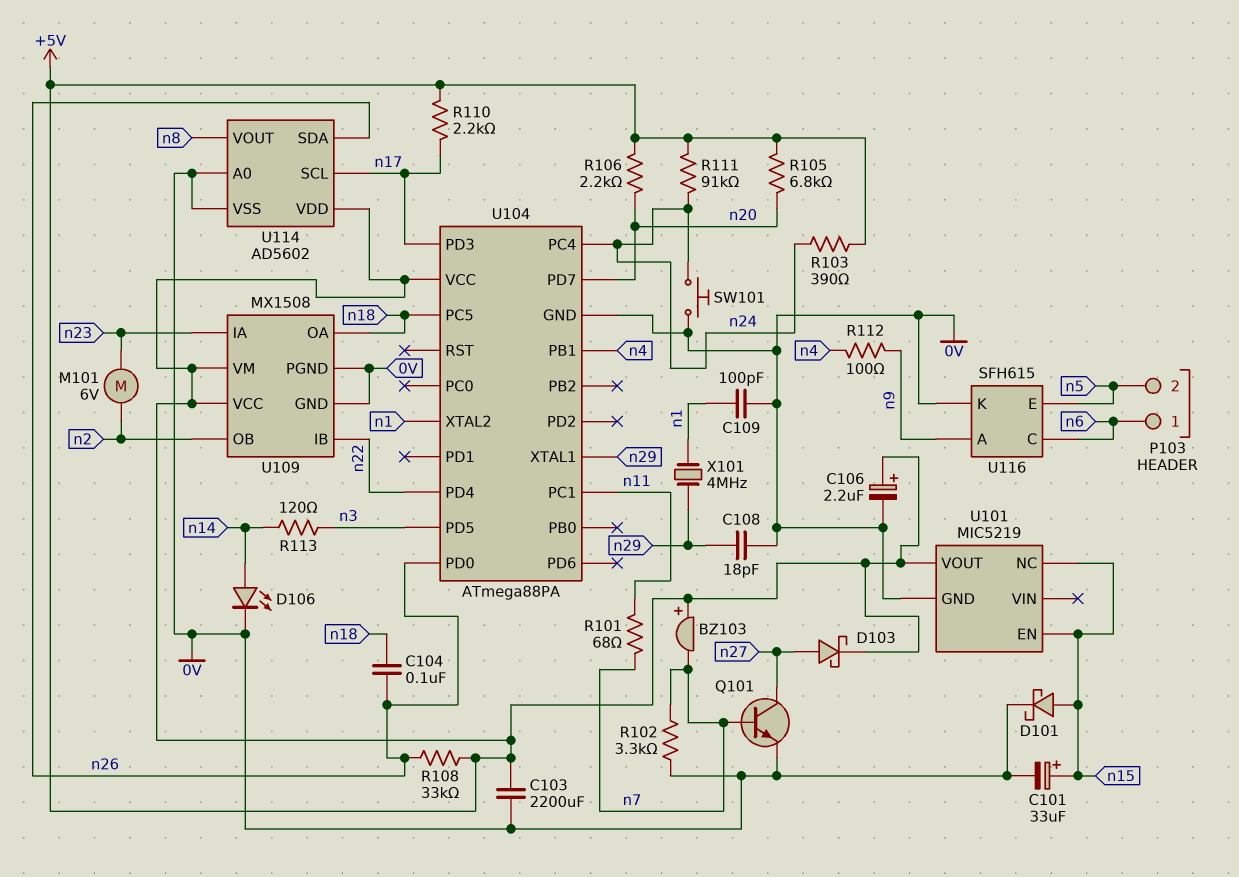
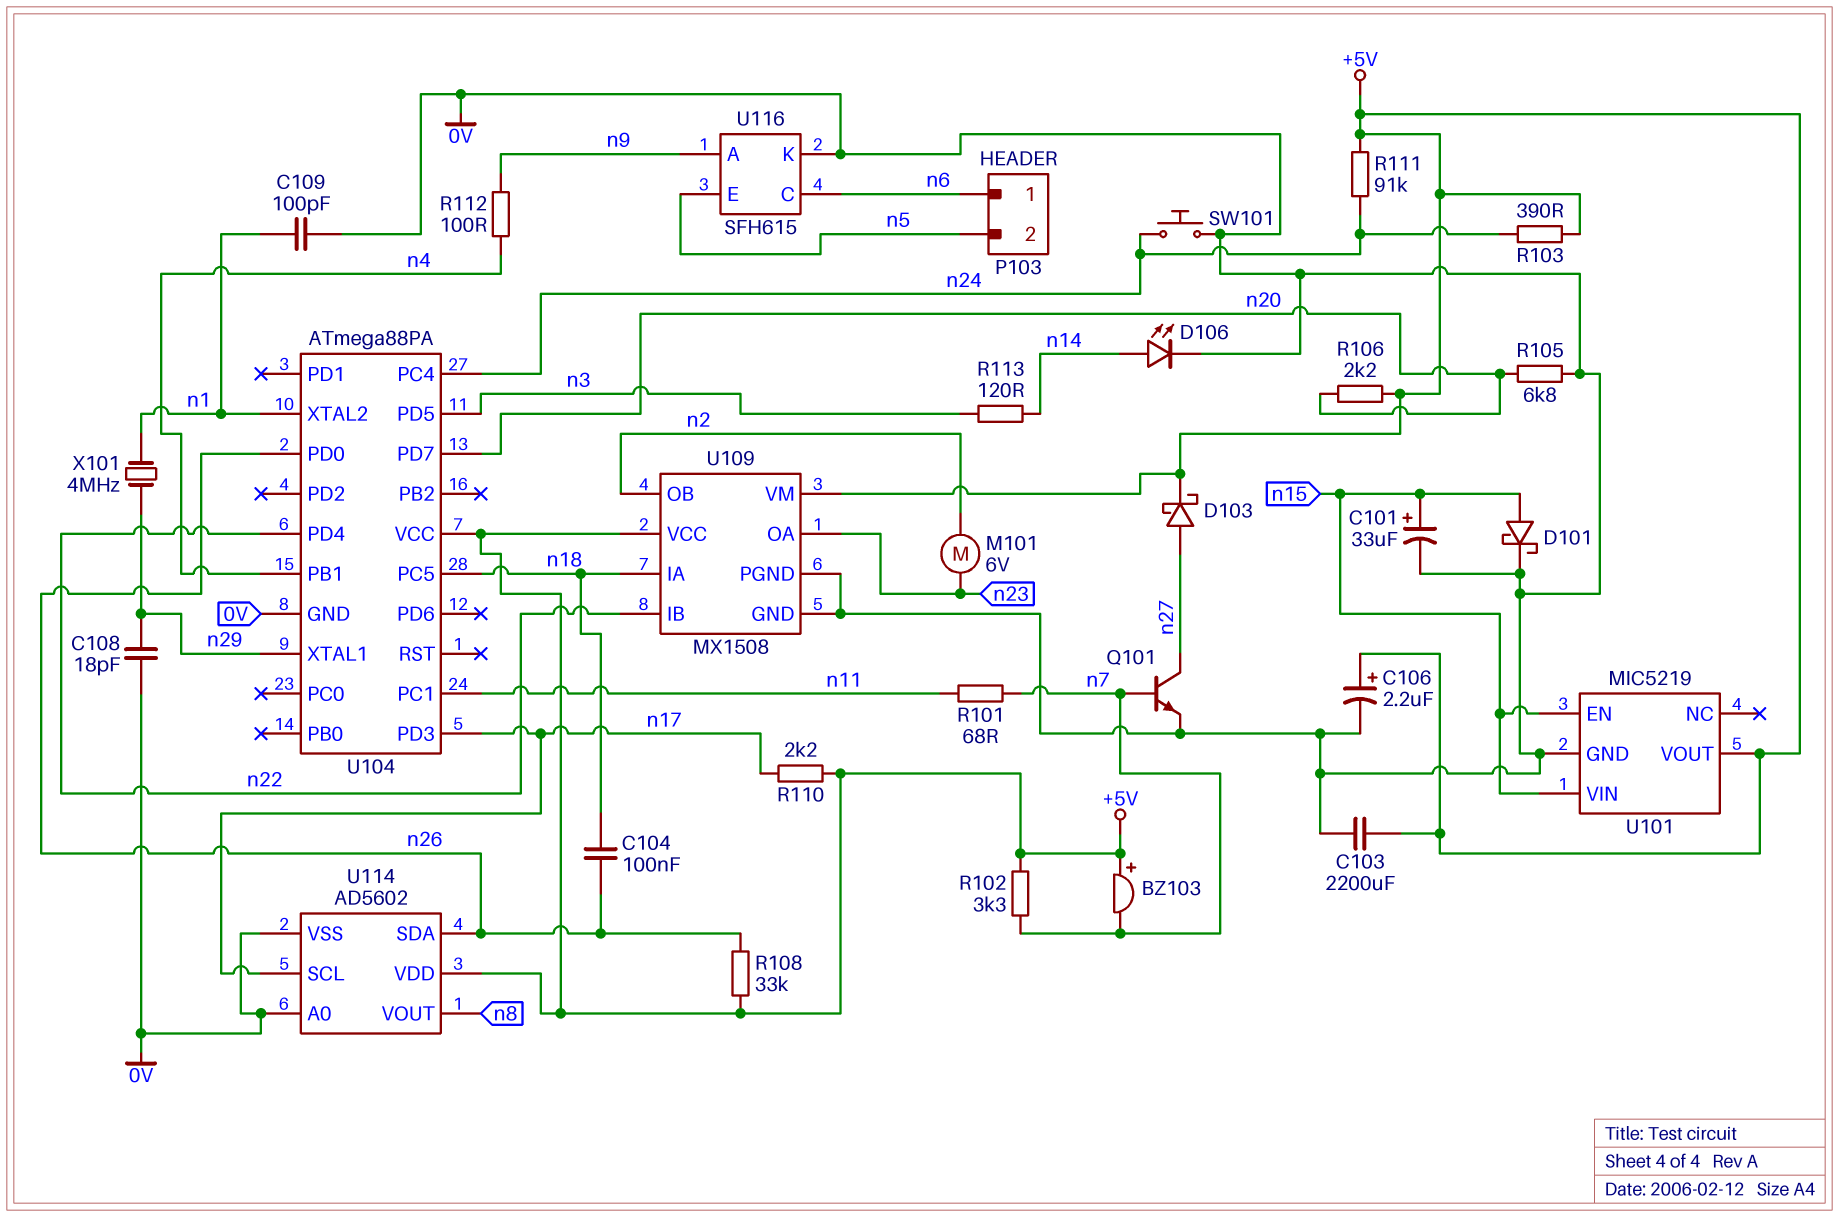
R102: 3.3k (0V, n7) -> 3.3k (+5V, n7)
R105: 6.8k (+5V, n20) -> 6.8k (0V, n20)
U101 pin NC: n15 -> none
U101 pin VIN: none -> n15
U109 pin IA: n23 -> n18
U109 pin OA: n18 -> n23

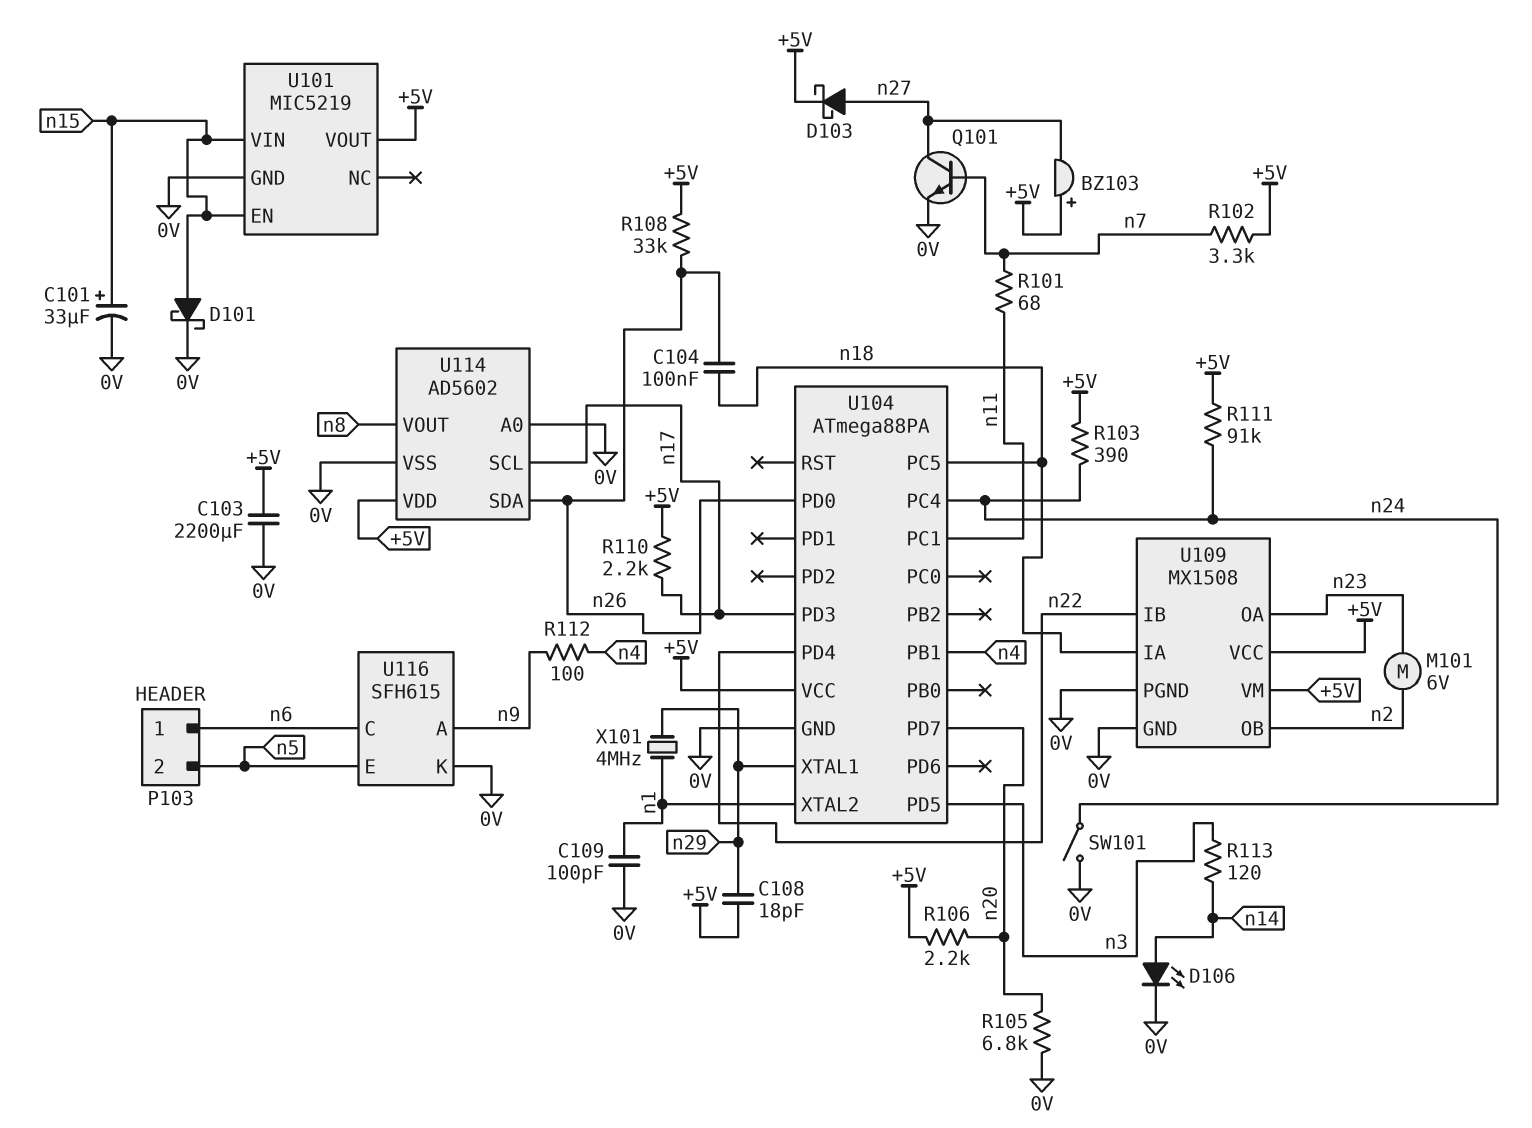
BZ103: buzzer (plus +5V, minus n7) -> buzzer (plus +5V, minus n27)
C106: 2.2uF (plus +5V, minus 0V) -> none
C108: 18pF (0V, n29) -> 18pF (+5V, n29)
SW101: button (0V, n24) -> switch (0V, n24)

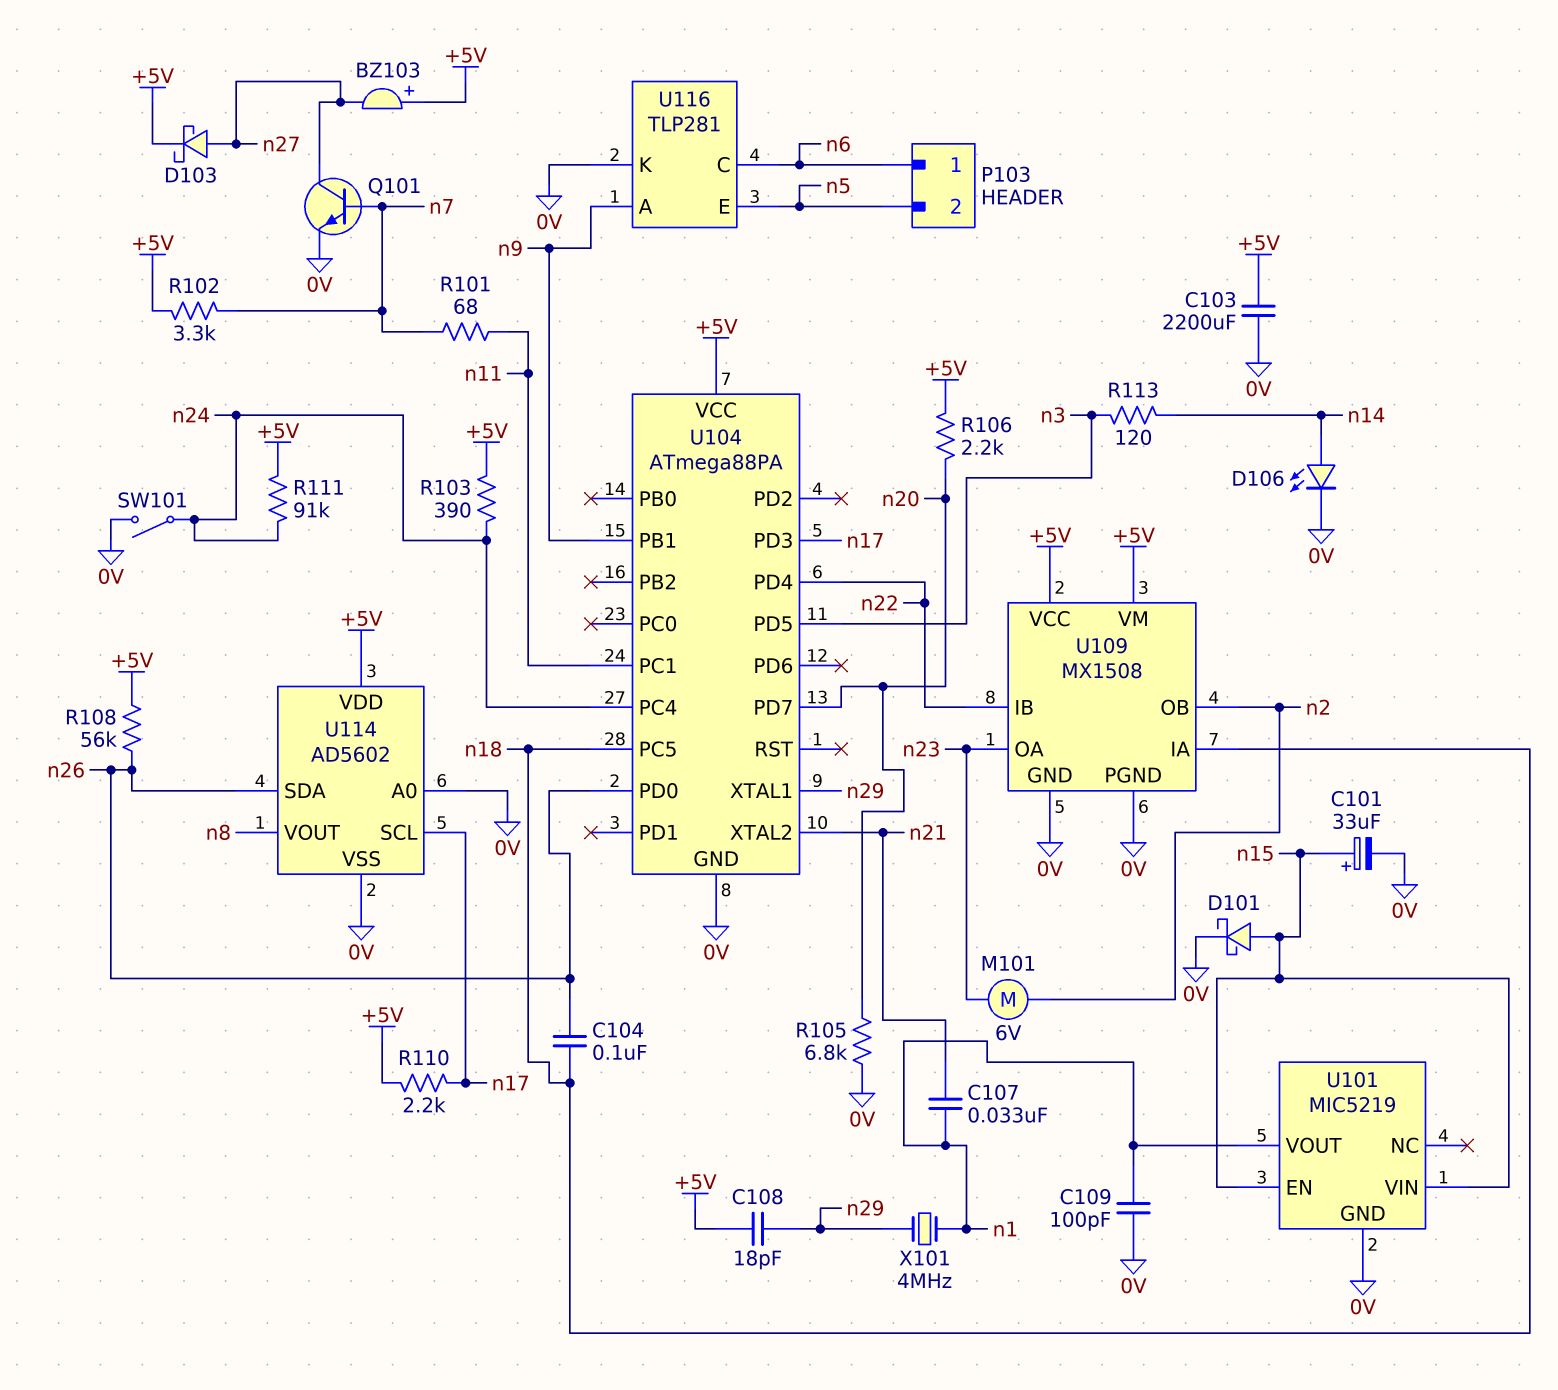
C107: none -> 33nF (n1, n21)
R108: 33k (+5V, n26) -> 56k (+5V, n26)
R112: 100 (n4, n9) -> none
U101 pin VOUT: +5V -> n1
U104 pin PB1: n4 -> n9
U104 pin XTAL2: n1 -> n21
U116: SFH615 -> TLP281

